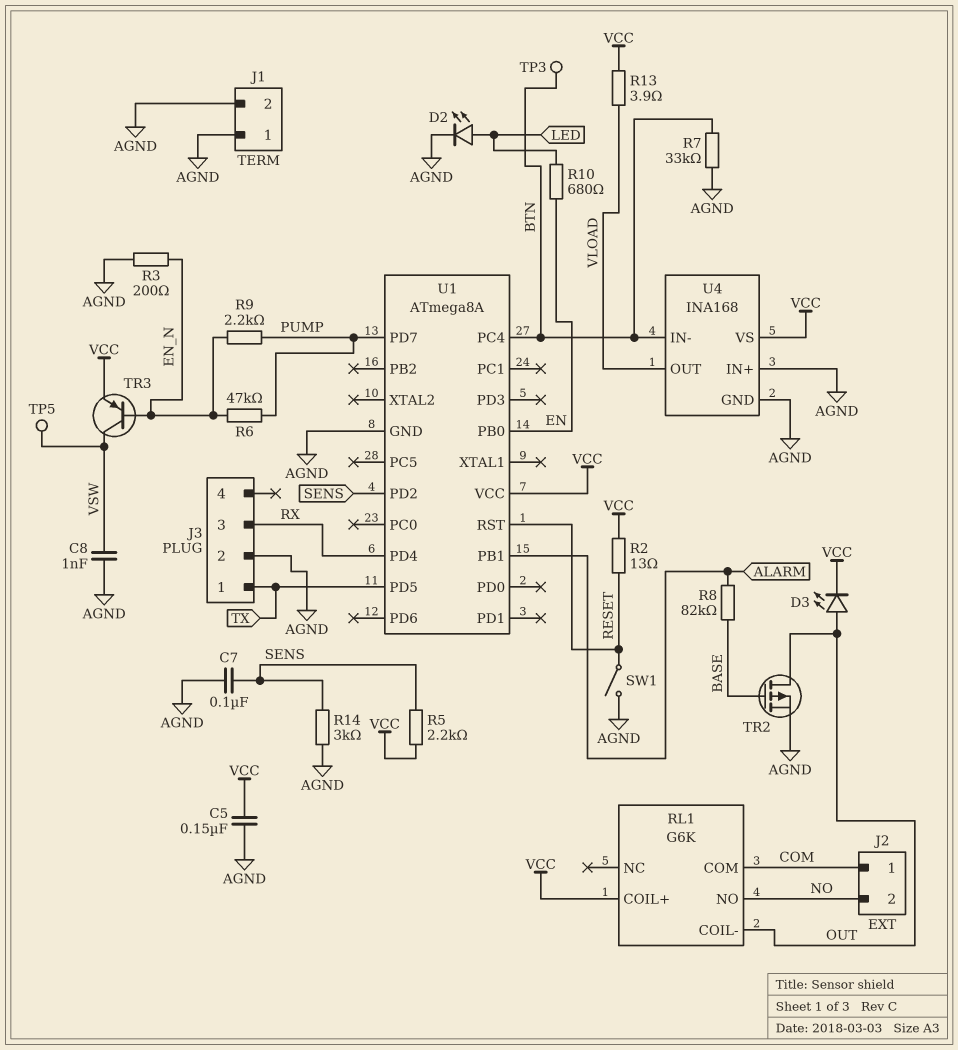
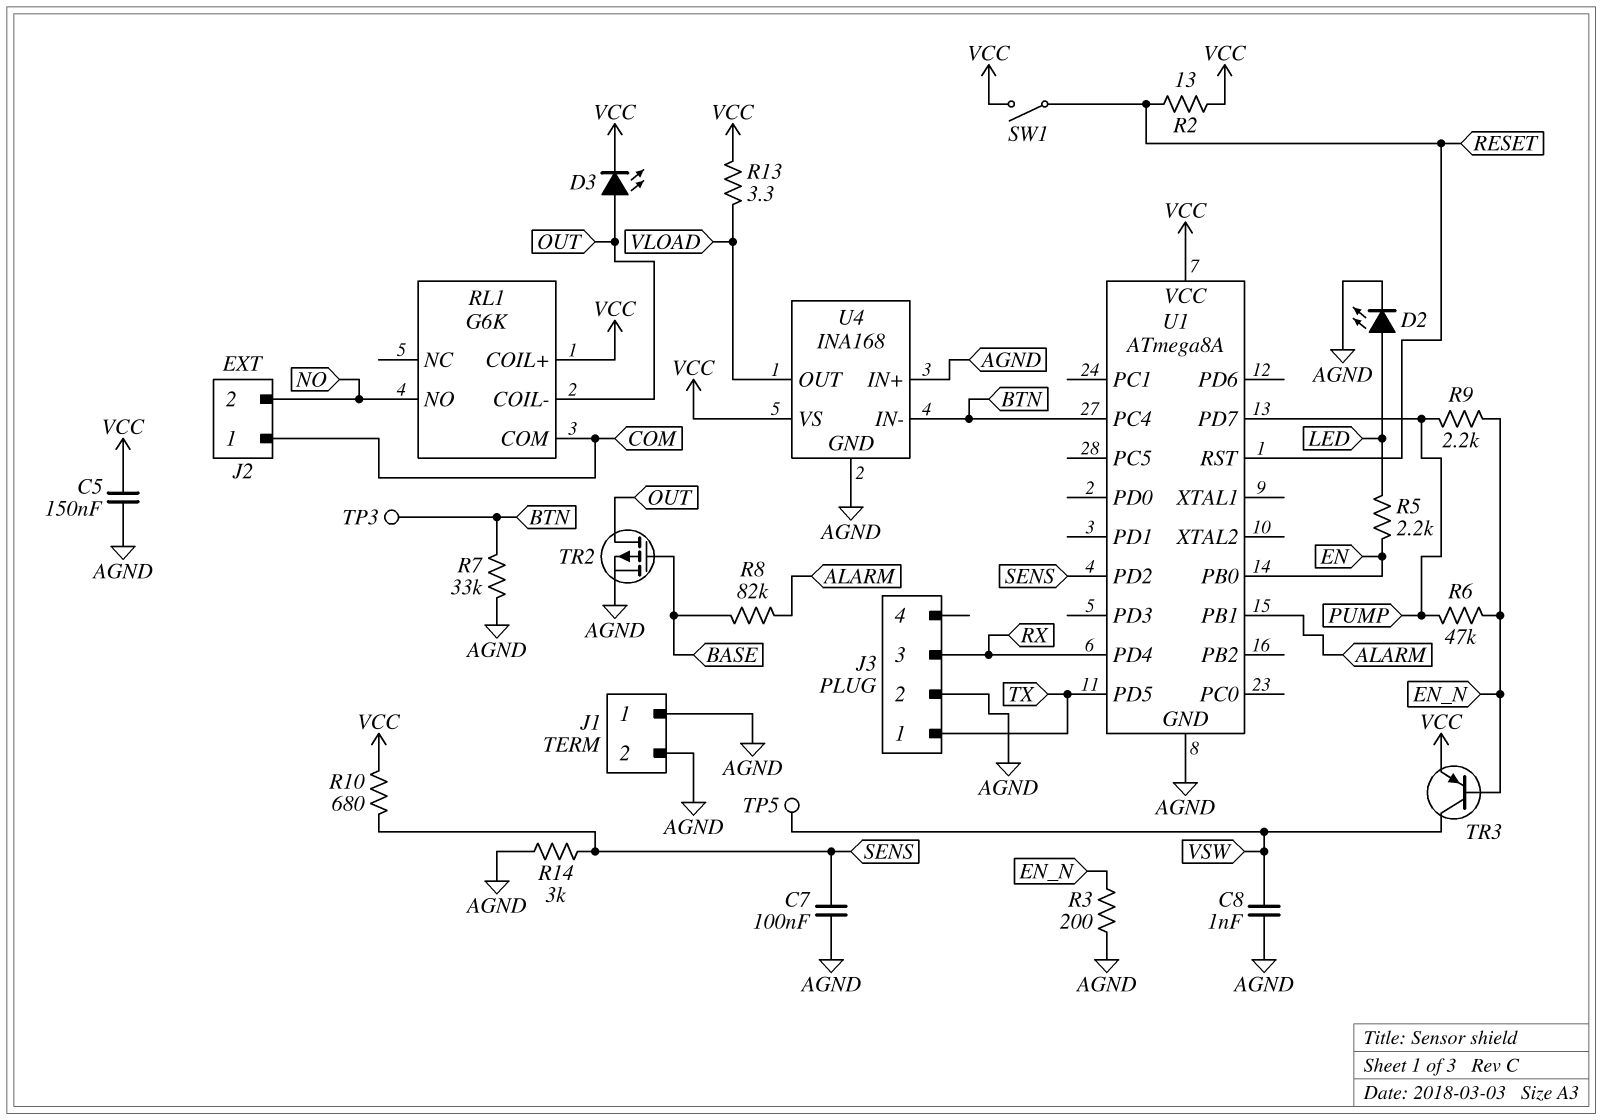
R5: 2.2k (SENS, VCC) -> 2.2k (EN, LED)
R10: 680 (EN, LED) -> 680 (SENS, VCC)
R13: 3.9 (VCC, VLOAD) -> 3.3 (VCC, VLOAD)
SW1: switch (AGND, RESET) -> switch (RESET, VCC)

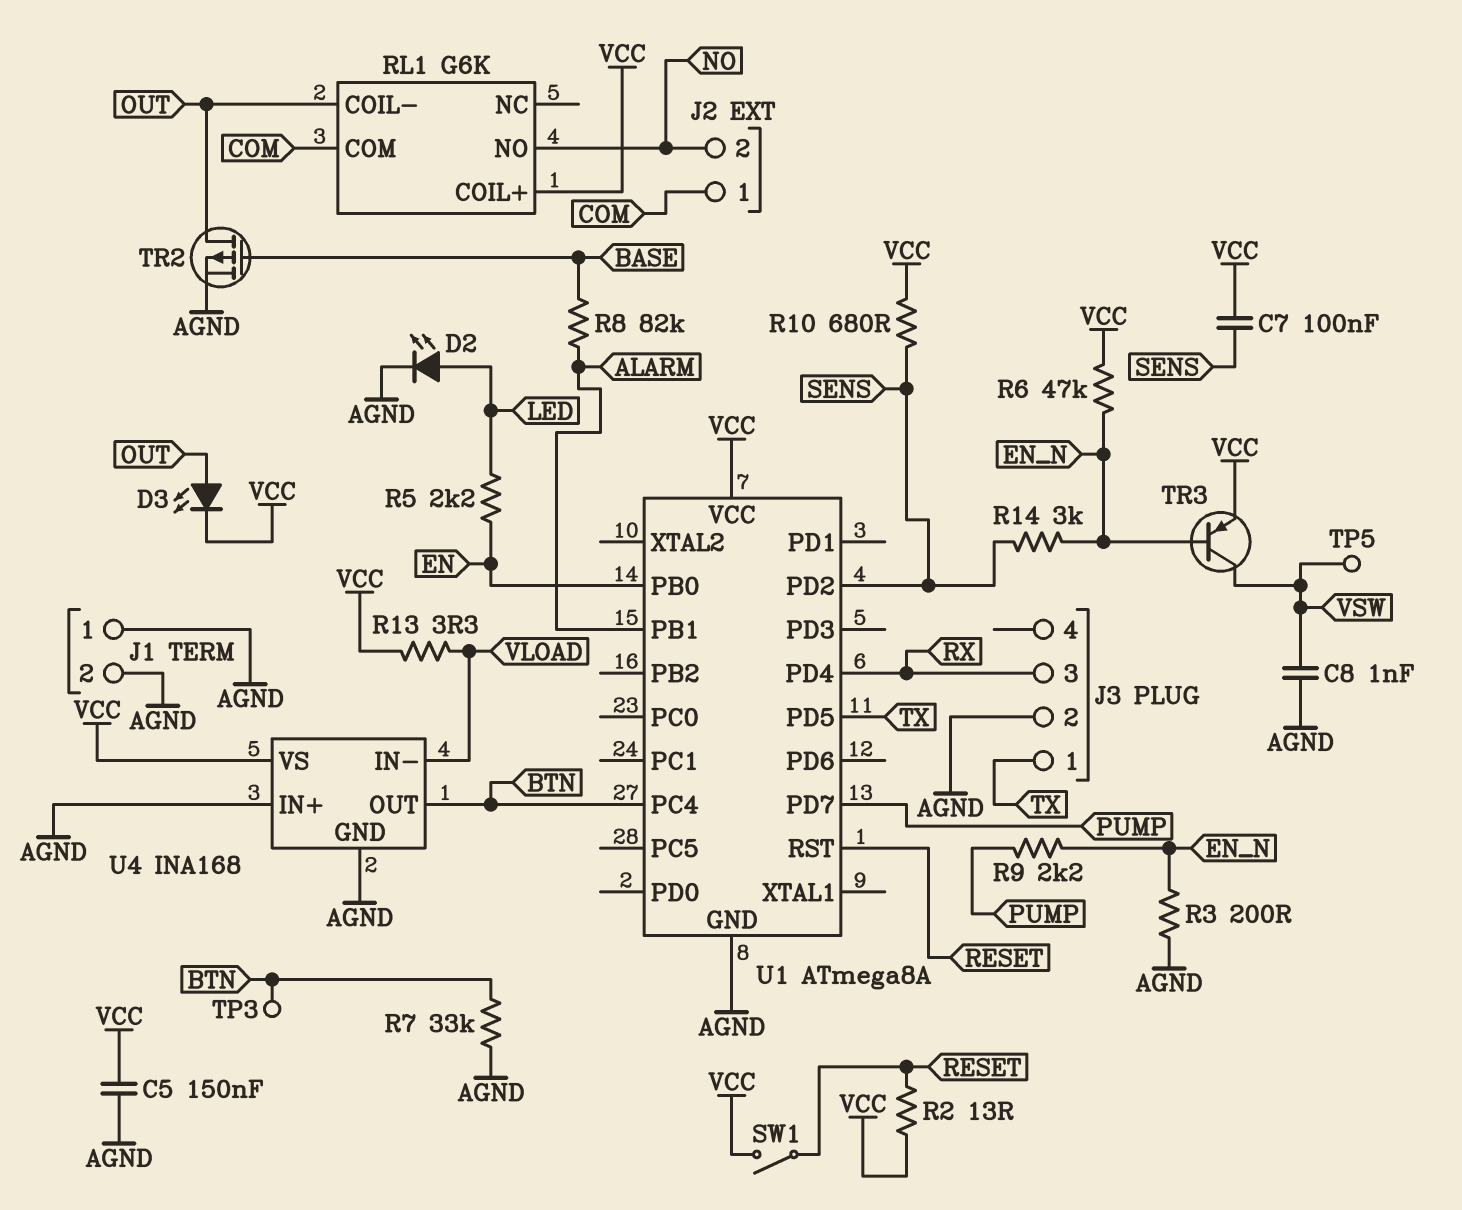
C7: 100nF (AGND, SENS) -> 100nF (SENS, VCC)
R6: 47k (EN_N, PUMP) -> 47k (EN_N, VCC)
R14: 3k (AGND, SENS) -> 3k (EN_N, SENS)
U4 pin IN-: BTN -> VLOAD
U4 pin OUT: VLOAD -> BTN

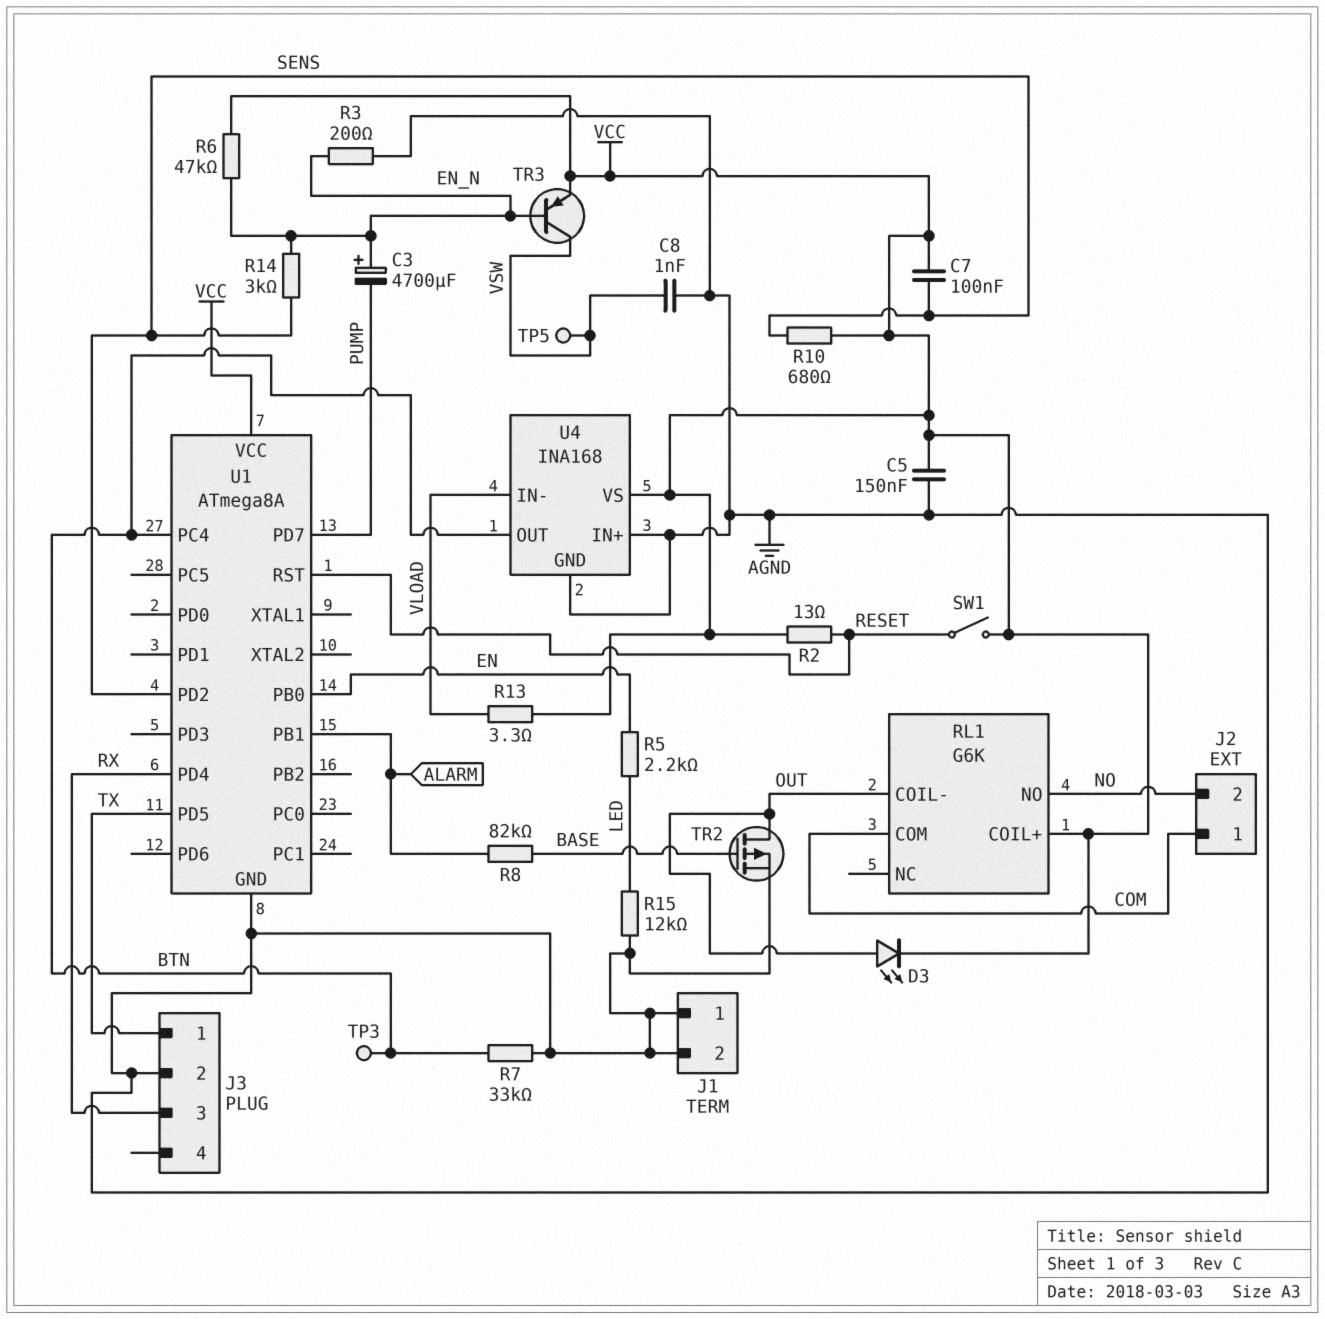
C3: none -> 4700uF (plus EN_N, minus PUMP)
D2: LED (A LED, K AGND) -> none
R9: 2.2k (EN_N, PUMP) -> none
R15: none -> 12k (AGND, LED)

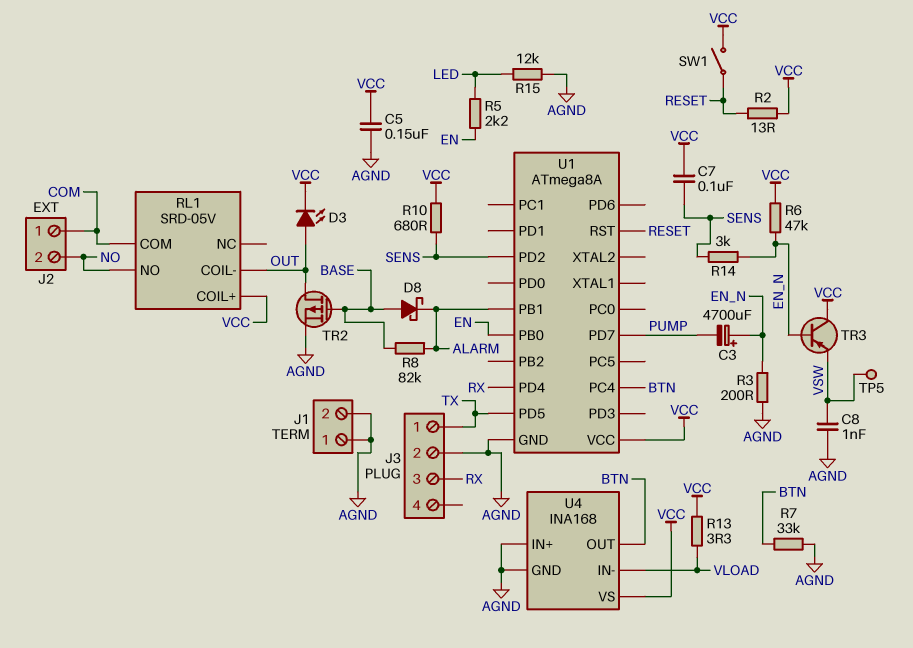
D8: none -> schottky (A BASE, K ALARM)
RL1: G6K -> SRD-05V
TP3: test point (BTN) -> none
TR3: PNP (B EN_N, C VSW, E VCC) -> PNP (B EN_N, C VCC, E VSW)

